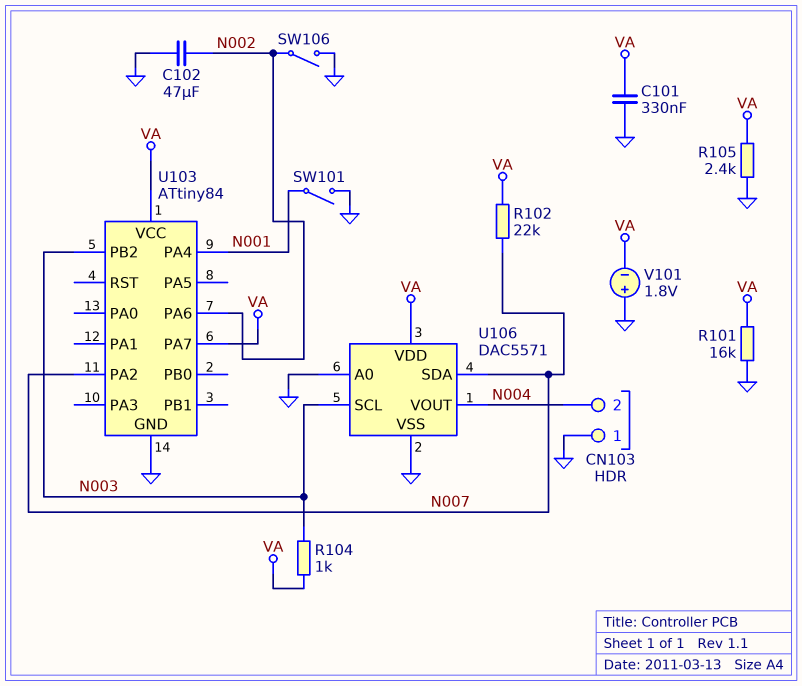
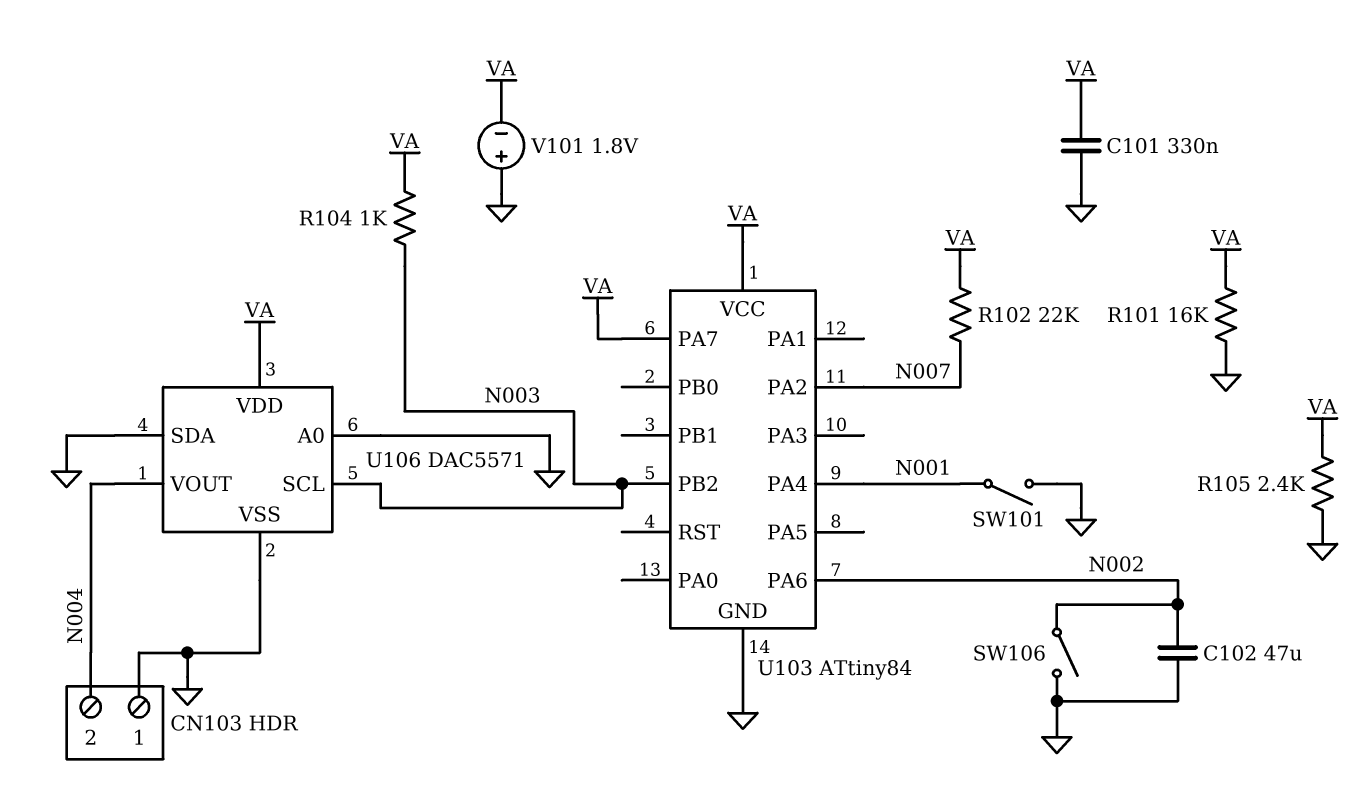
U106 pin SDA: N007 -> GND

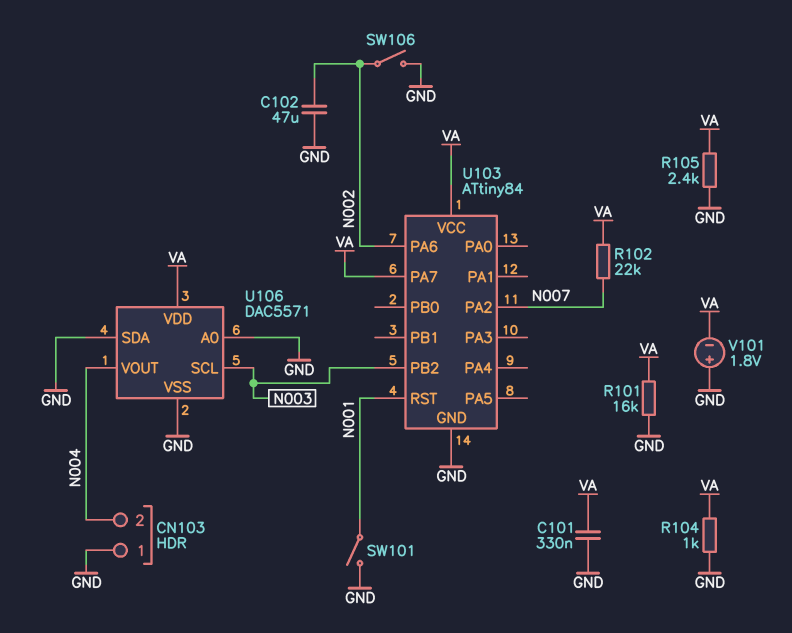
R104: 1k (N003, VA) -> 1k (GND, VA)
U103 pin PA4: N001 -> none
U103 pin RST: none -> N001

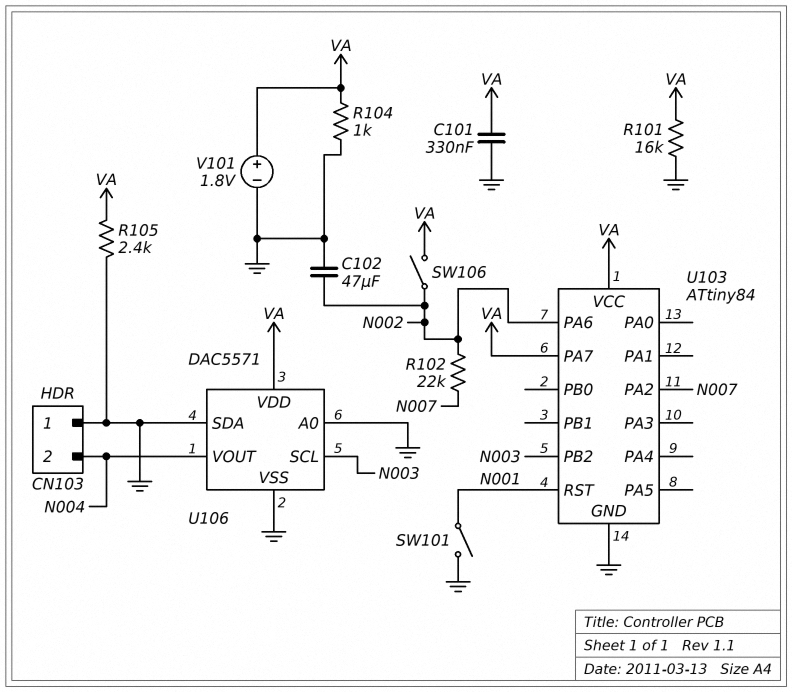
R102: 22k (N007, VA) -> 22k (N002, N007)
SW106: switch (GND, N002) -> switch (N002, VA)
V101: 1.8V (plus GND, minus VA) -> 1.8V (plus VA, minus GND)

